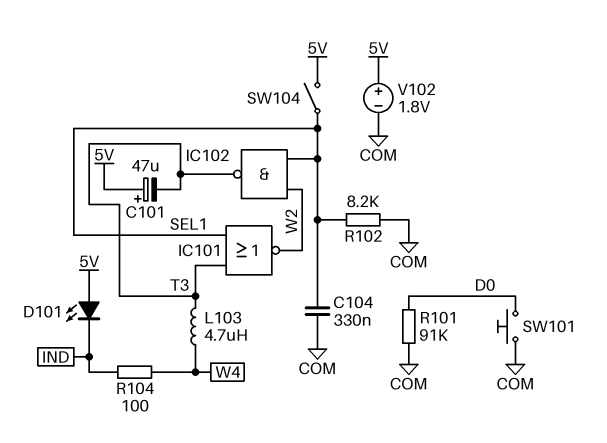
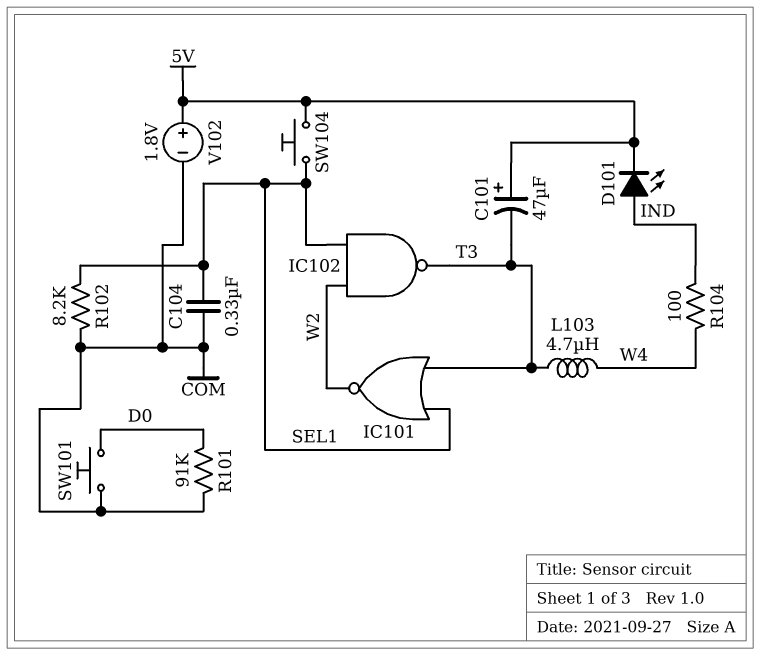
D101: LED (A 5V, K IND) -> LED (A IND, K 5V)
SW104: switch (5V, SEL1) -> button (5V, SEL1)

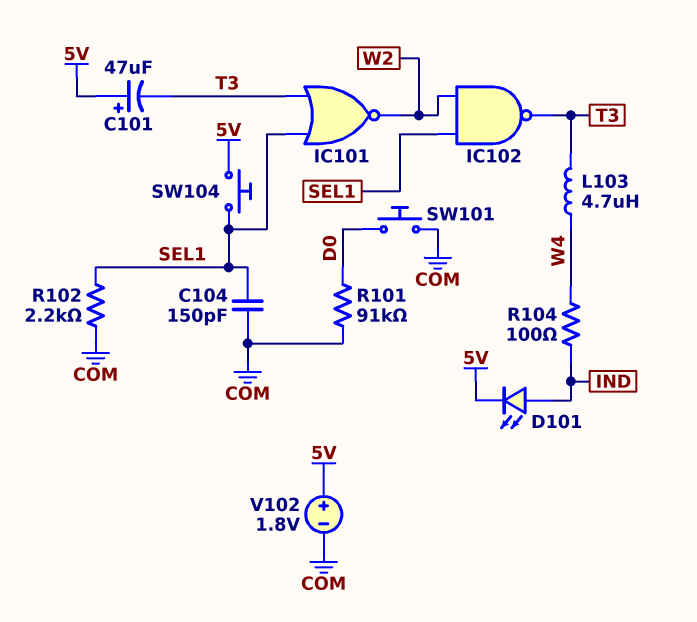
C104: 330nF (COM, SEL1) -> 150pF (COM, SEL1)
R102: 8.2k (COM, SEL1) -> 2.2k (COM, SEL1)

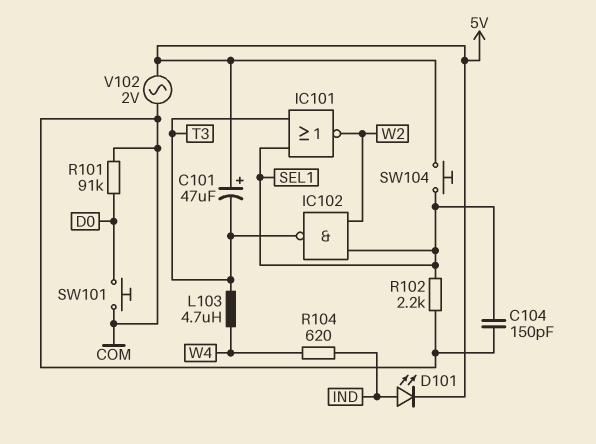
R104: 100 (IND, W4) -> 620 (IND, W4)
V102: 1.8V (plus 5V, minus COM) -> AC 2V (5V, COM)

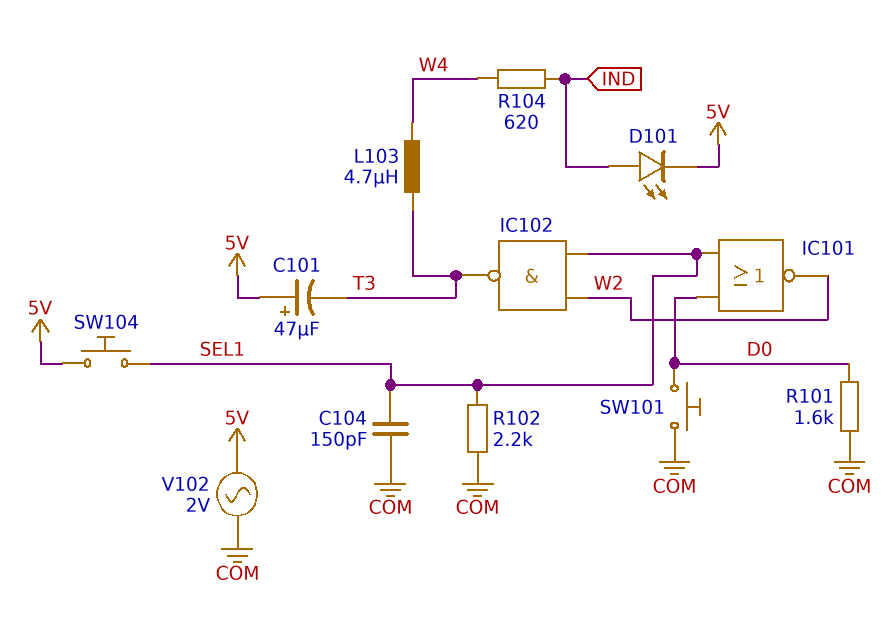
IC101: NOR (in SEL1, in T3, out W2) -> NOR (in D0, in SEL1, out W2)
R101: 91k (COM, D0) -> 1.6k (COM, D0)

